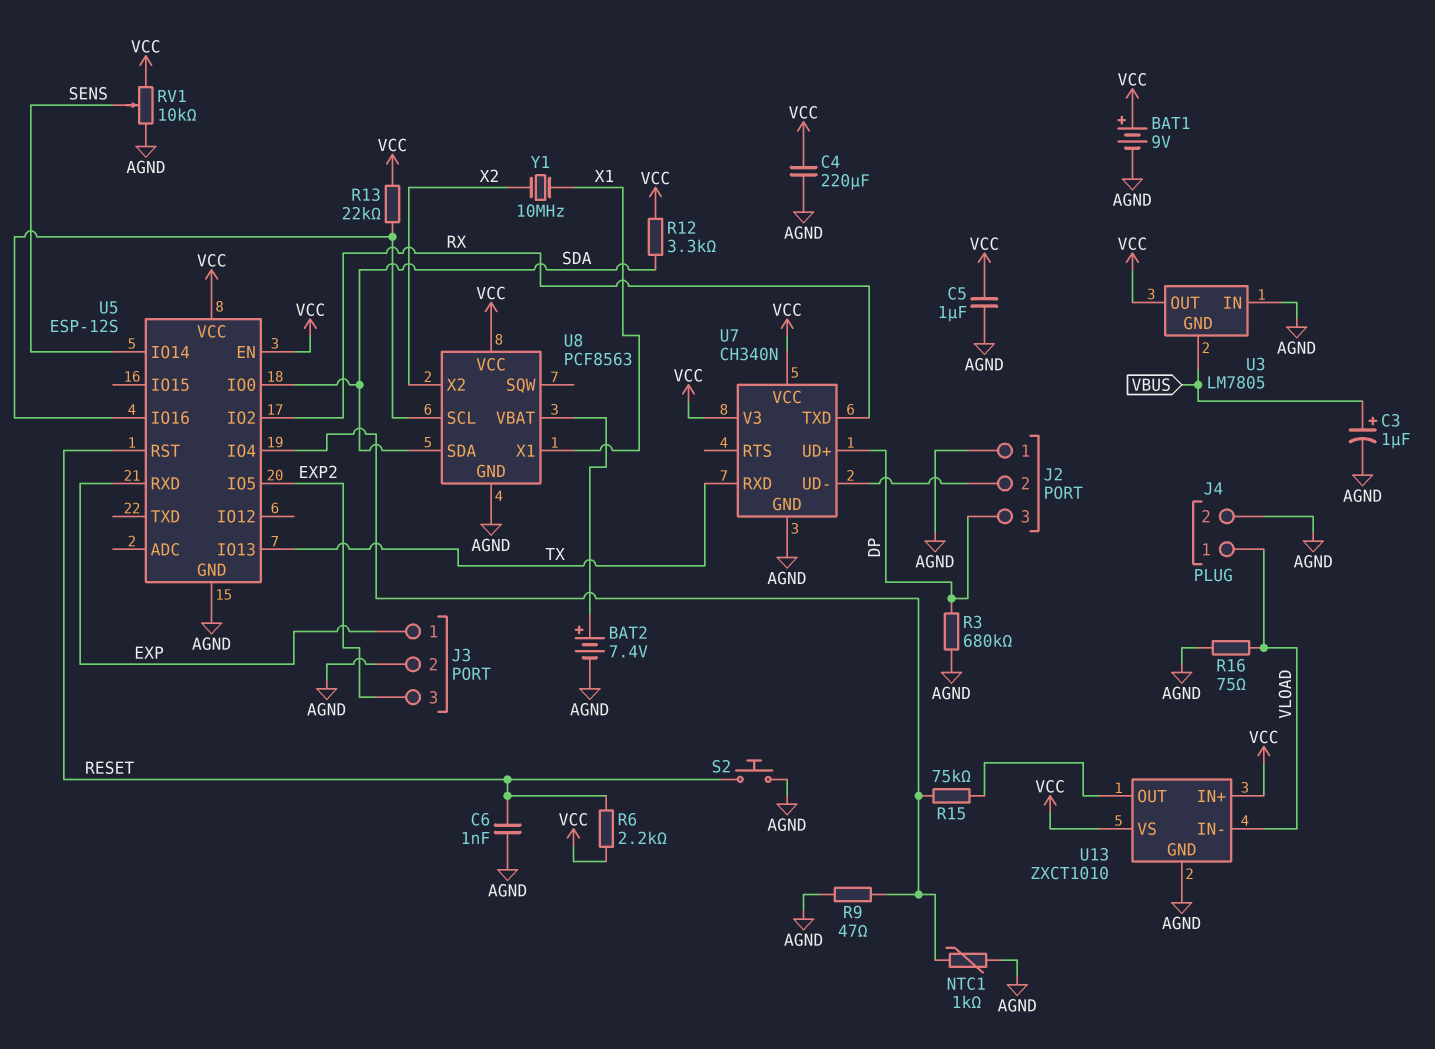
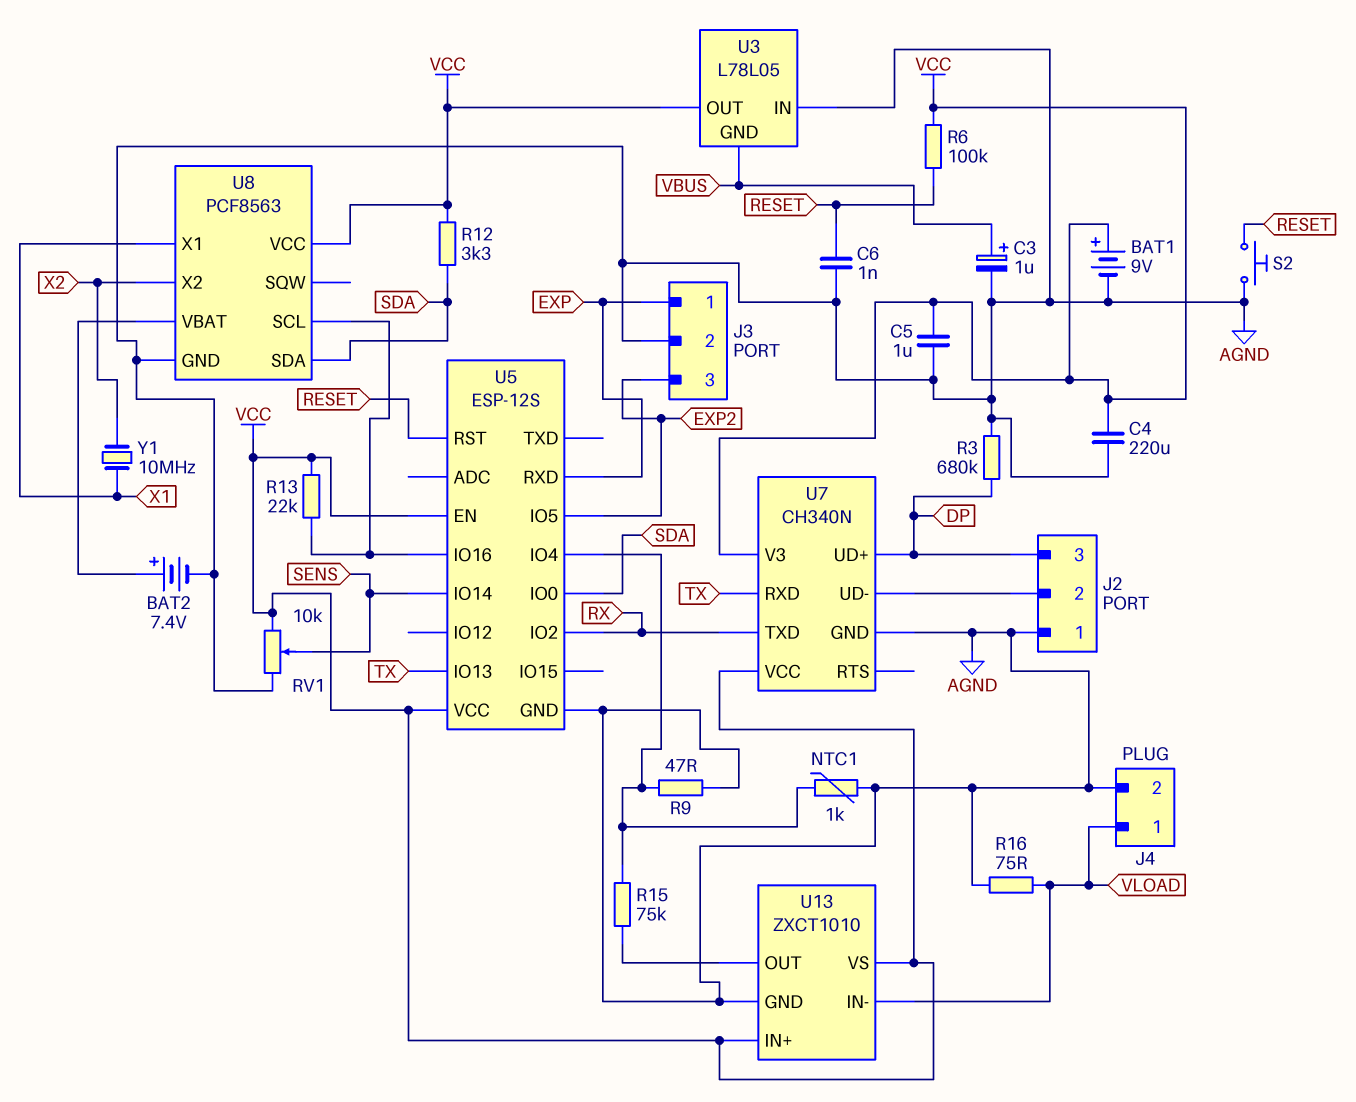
R6: 2.2k (RESET, VCC) -> 100k (RESET, VCC)
U3: LM7805 -> L78L05

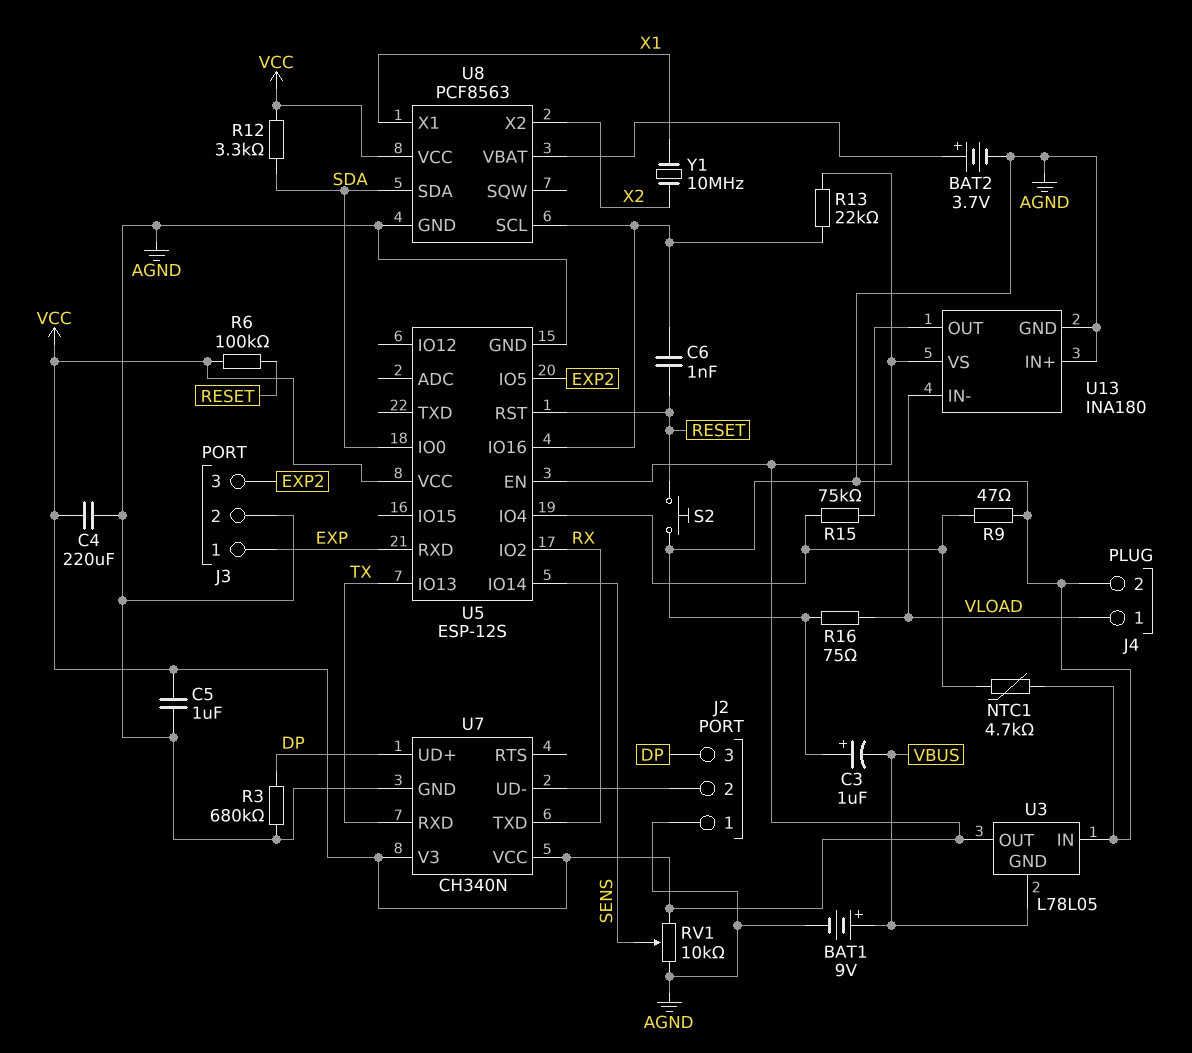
BAT1: 9V (plus VCC, minus AGND) -> 9V (plus VBUS, minus AGND)
BAT2: 7.4V (plus U8/VBAT, minus AGND) -> 3.7V (plus U8/VBAT, minus AGND)
C3: 1uF (plus VBUS, minus AGND) -> 1uF (plus AGND, minus VBUS)
C6: 1nF (AGND, RESET) -> 1nF (RESET, U5/IO16)
NTC1: 1k (AGND, U5/IO4) -> 4.7k (AGND, U5/IO4)
U13: ZXCT1010 -> INA180
U13 pin IN+: VCC -> AGND

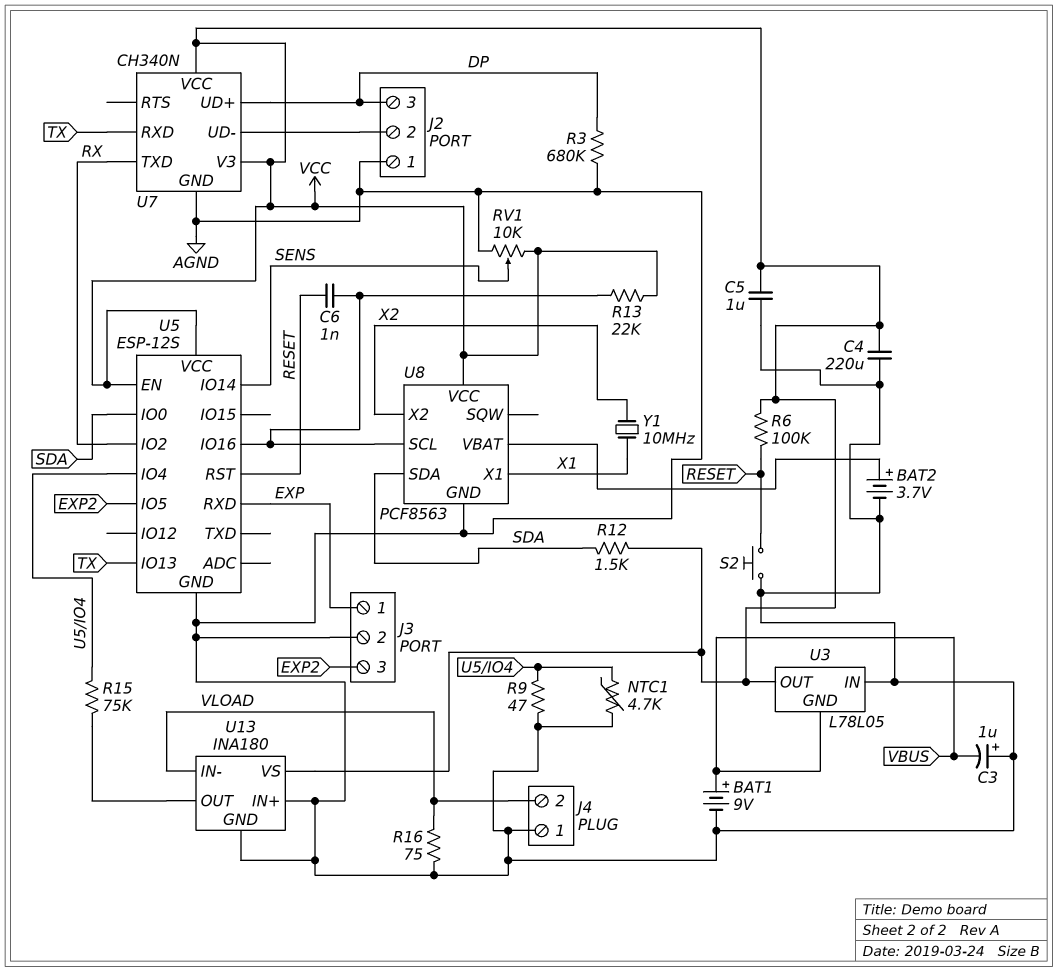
J4 pin 1: VLOAD -> AGND
J4 pin 2: AGND -> VLOAD
R12: 3.3k (SDA, VCC) -> 1.5k (SDA, VCC)

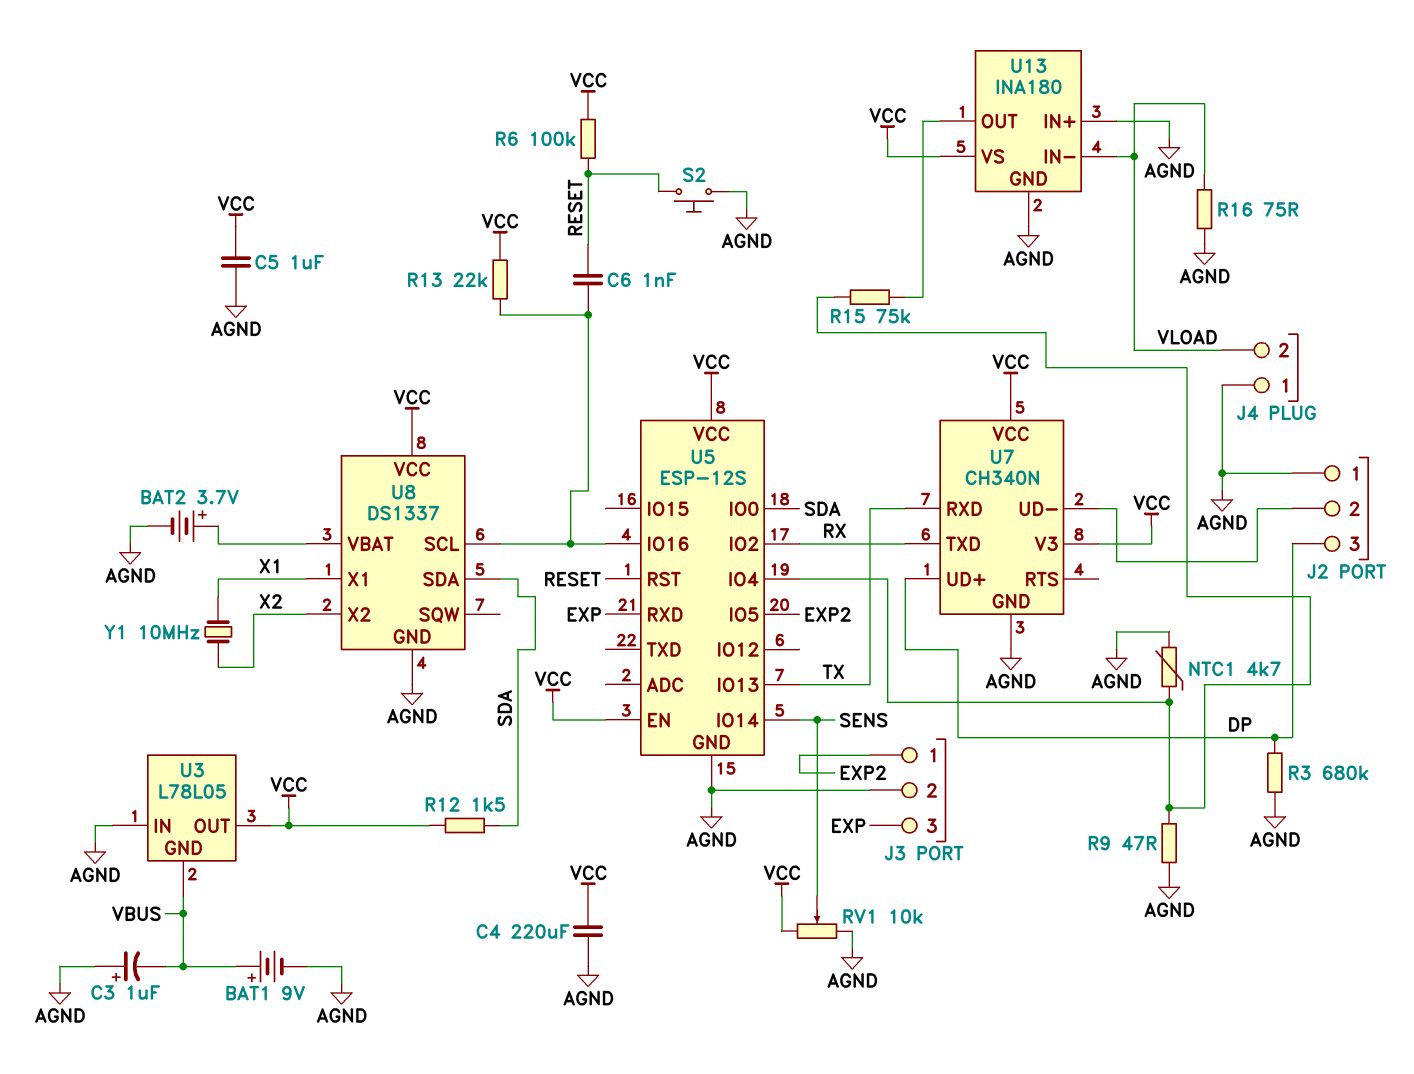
J3 pin 1: EXP -> EXP2
J3 pin 3: EXP2 -> EXP
U8: PCF8563 -> DS1337

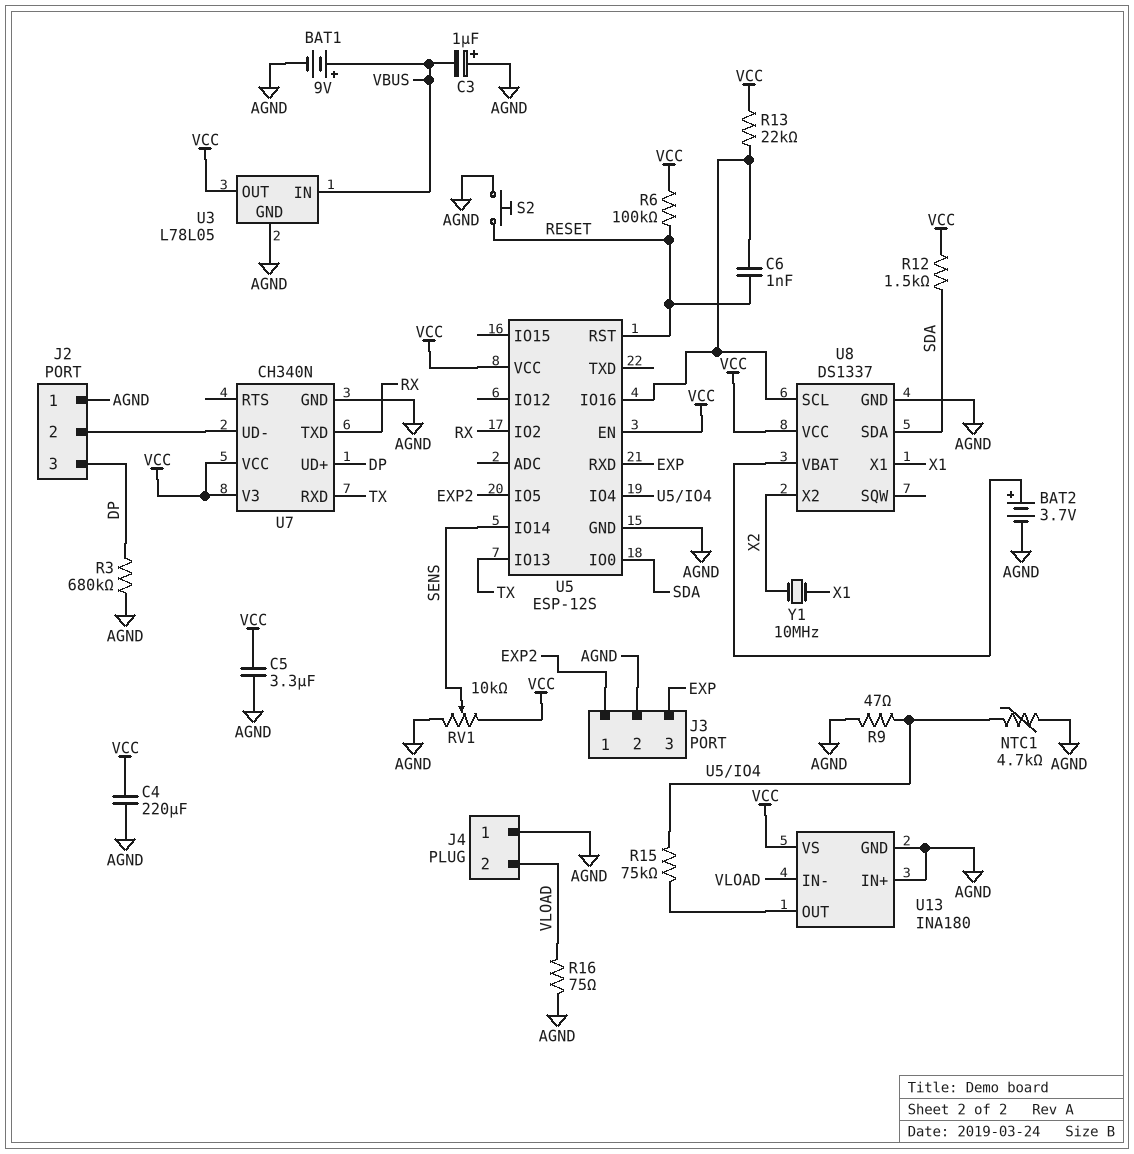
C5: 1uF (AGND, VCC) -> 3.3uF (AGND, VCC)
U3 pin GND: VBUS -> AGND
U3 pin IN: AGND -> VBUS

